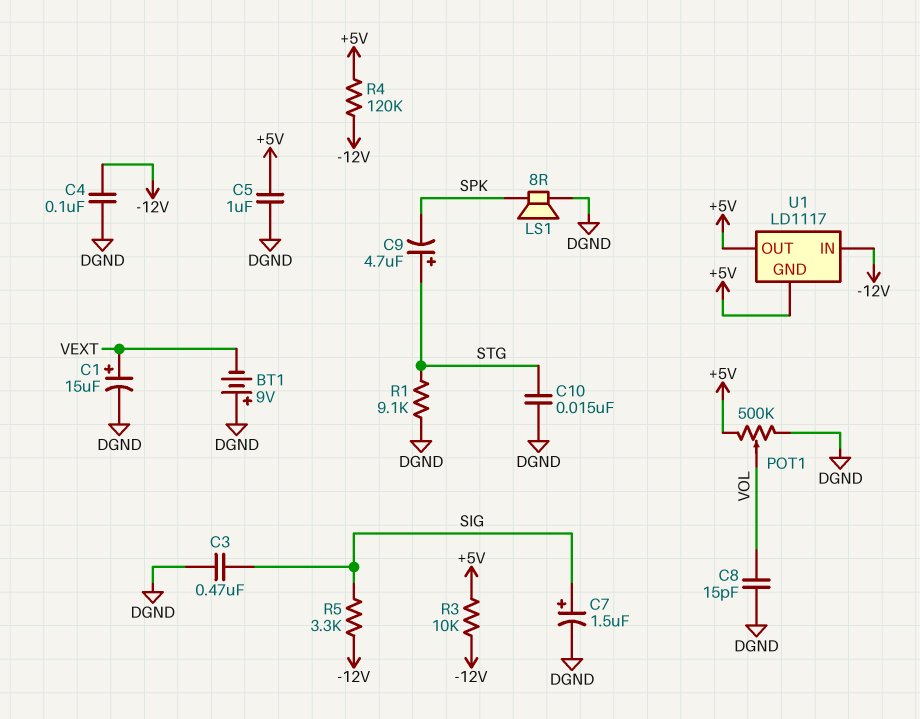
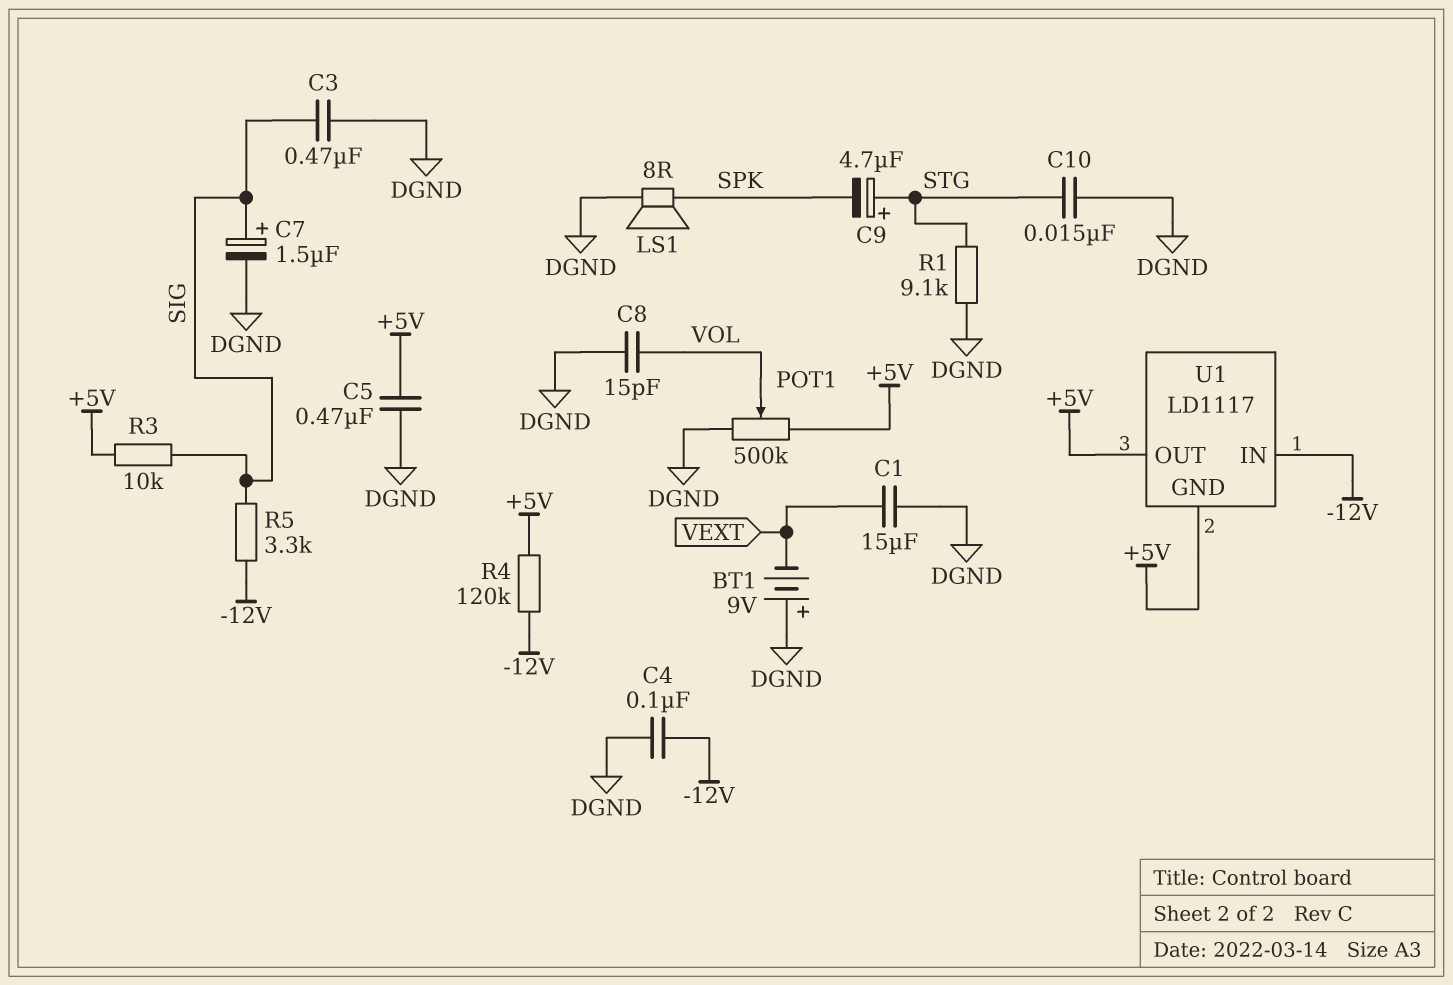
C1: 15uF (plus VEXT, minus DGND) -> 15uF (DGND, VEXT)
C5: 1uF (+5V, DGND) -> 470nF (+5V, DGND)
R3: 10k (+5V, -12V) -> 10k (+5V, SIG)

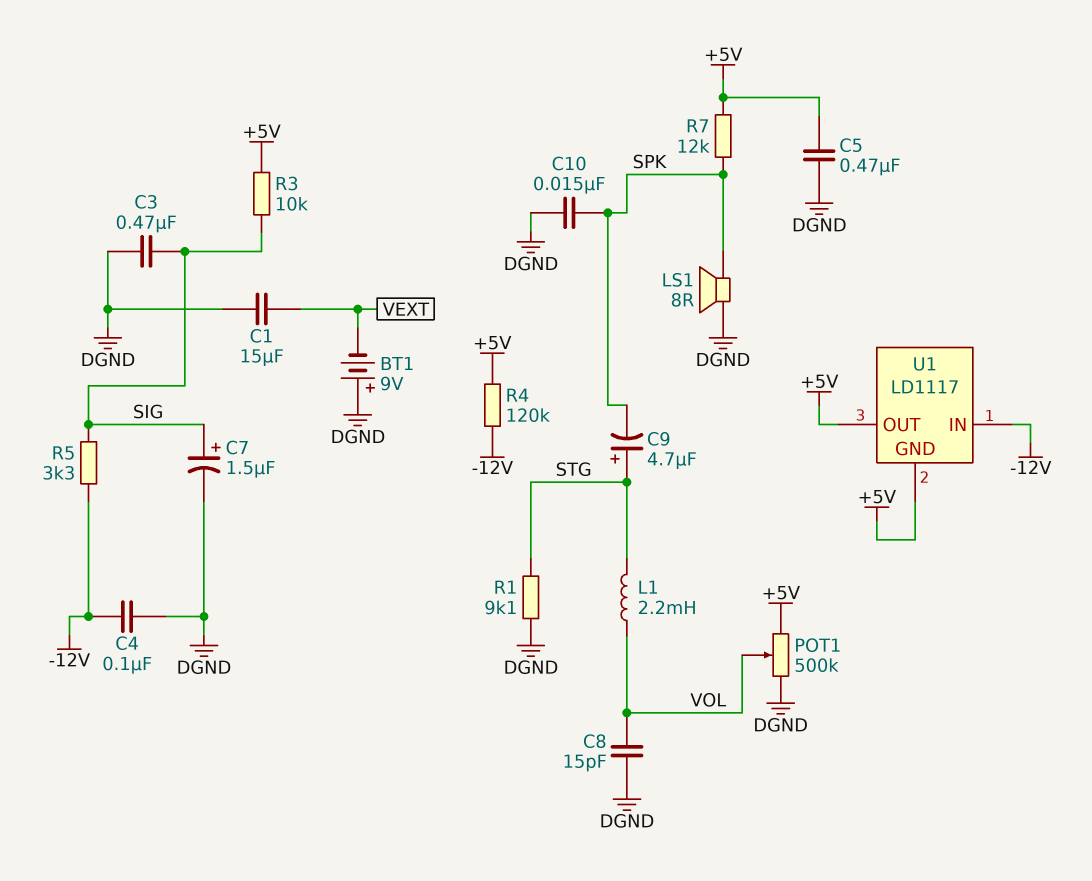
C10: 15nF (DGND, STG) -> 15nF (DGND, SPK)
L1: none -> 2.2mH (STG, VOL)
R7: none -> 12k (+5V, SPK)

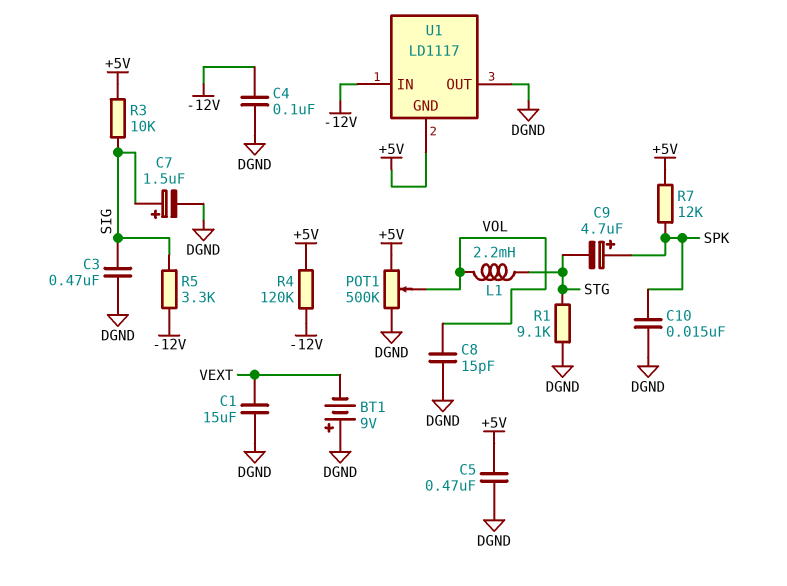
C9: 4.7uF (plus STG, minus SPK) -> 4.7uF (plus SPK, minus STG)
LS1: speaker 8R (DGND, SPK) -> none
U1 pin OUT: +5V -> DGND

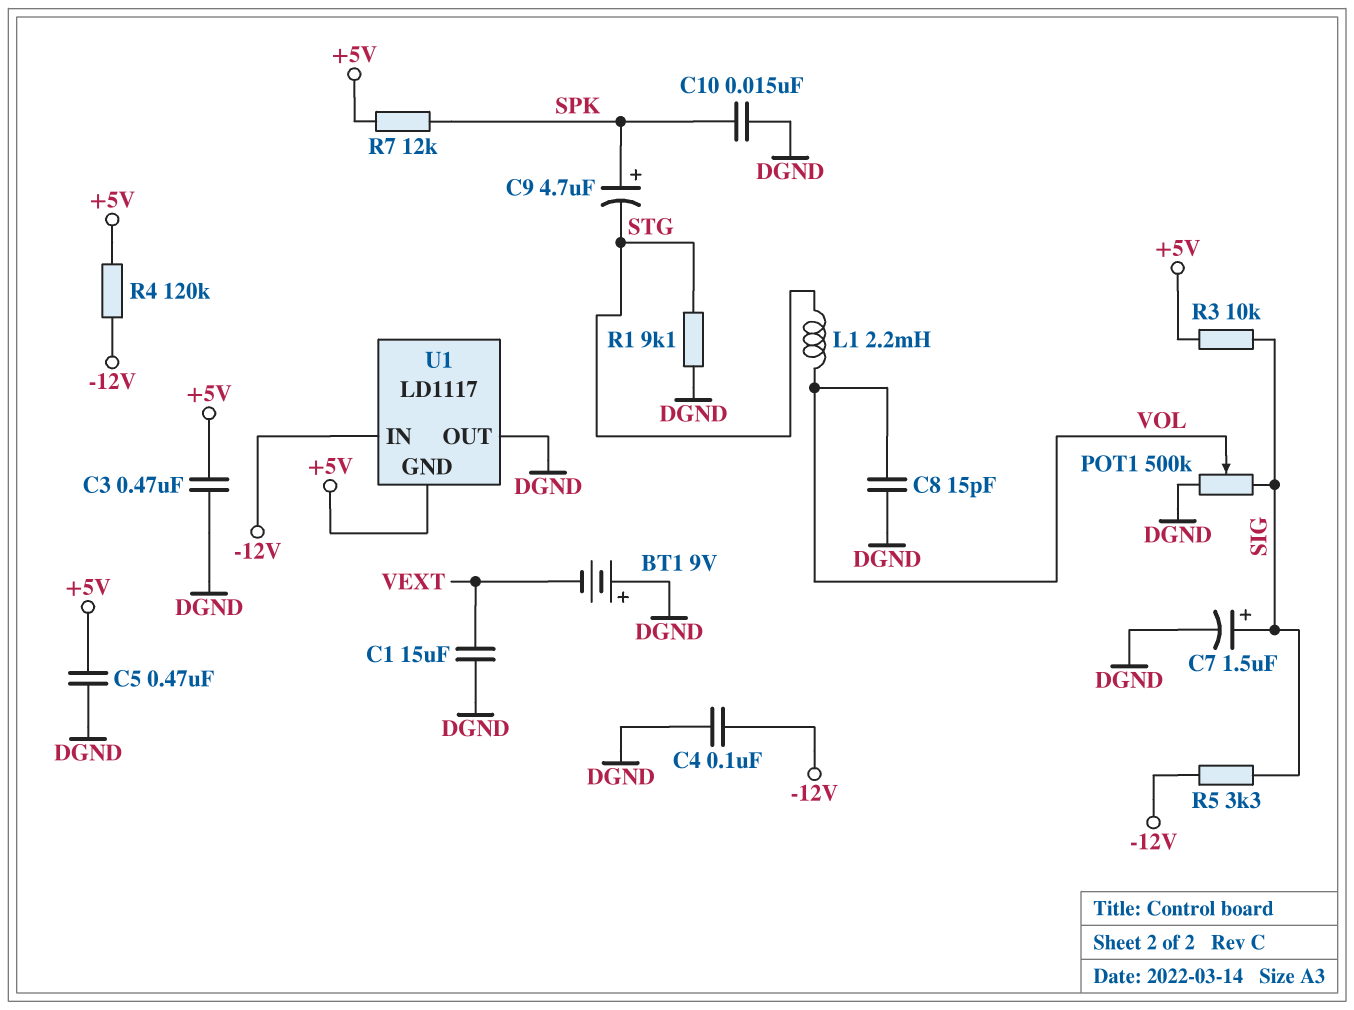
C3: 470nF (DGND, SIG) -> 470nF (+5V, DGND)
POT1: 500k (+5V, DGND, wiper VOL) -> 500k (DGND, SIG, wiper VOL)

